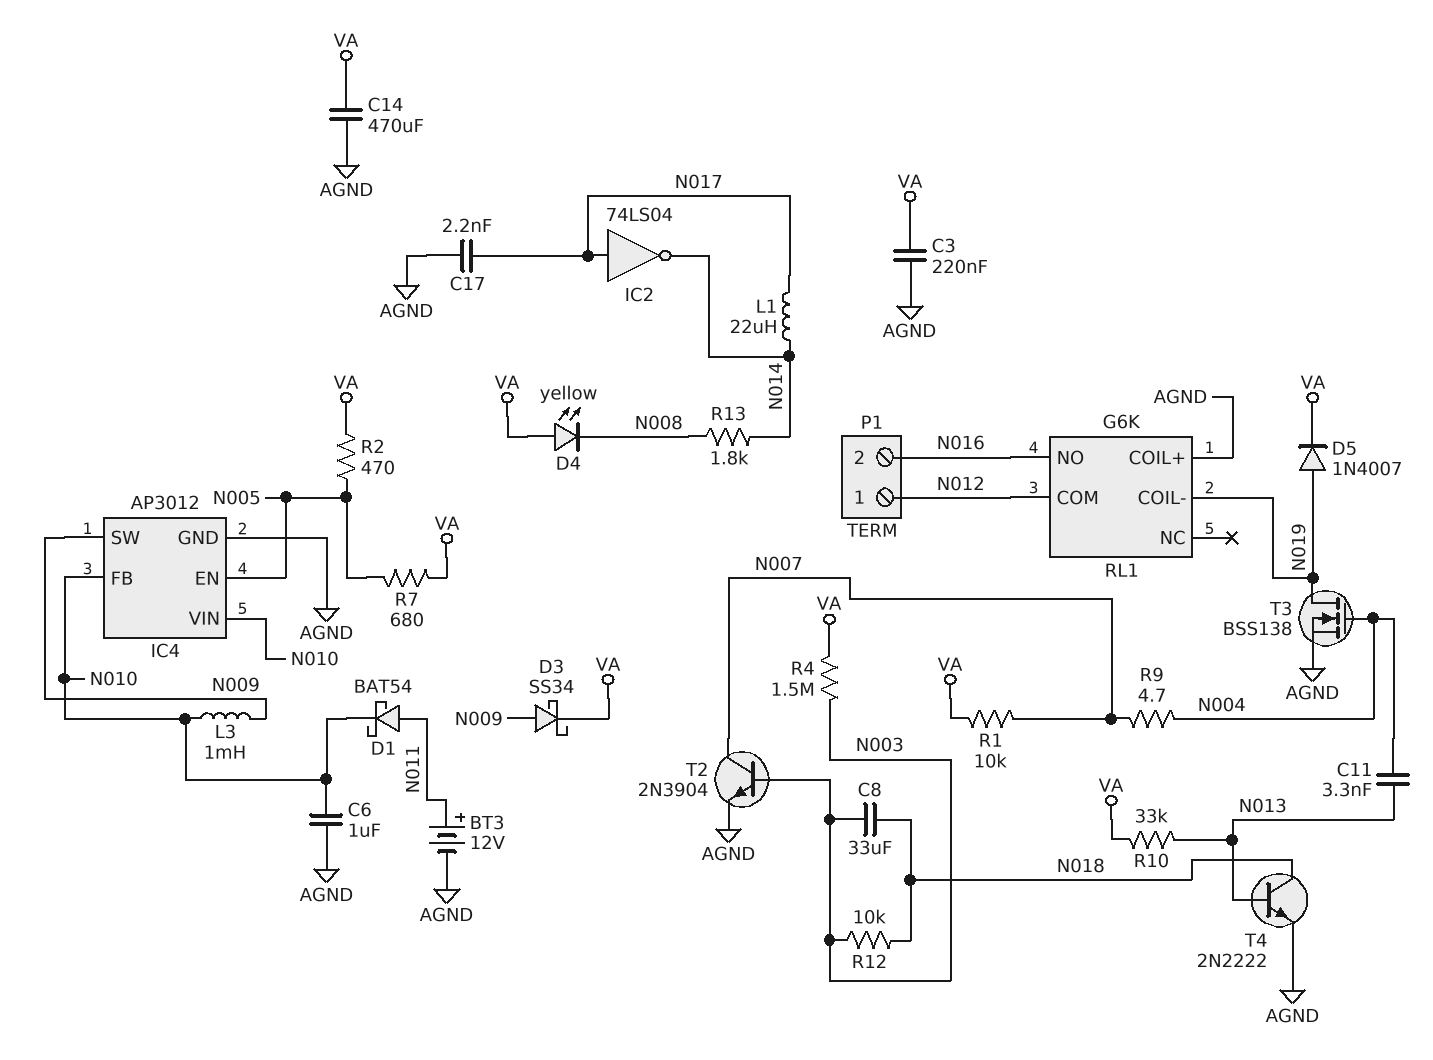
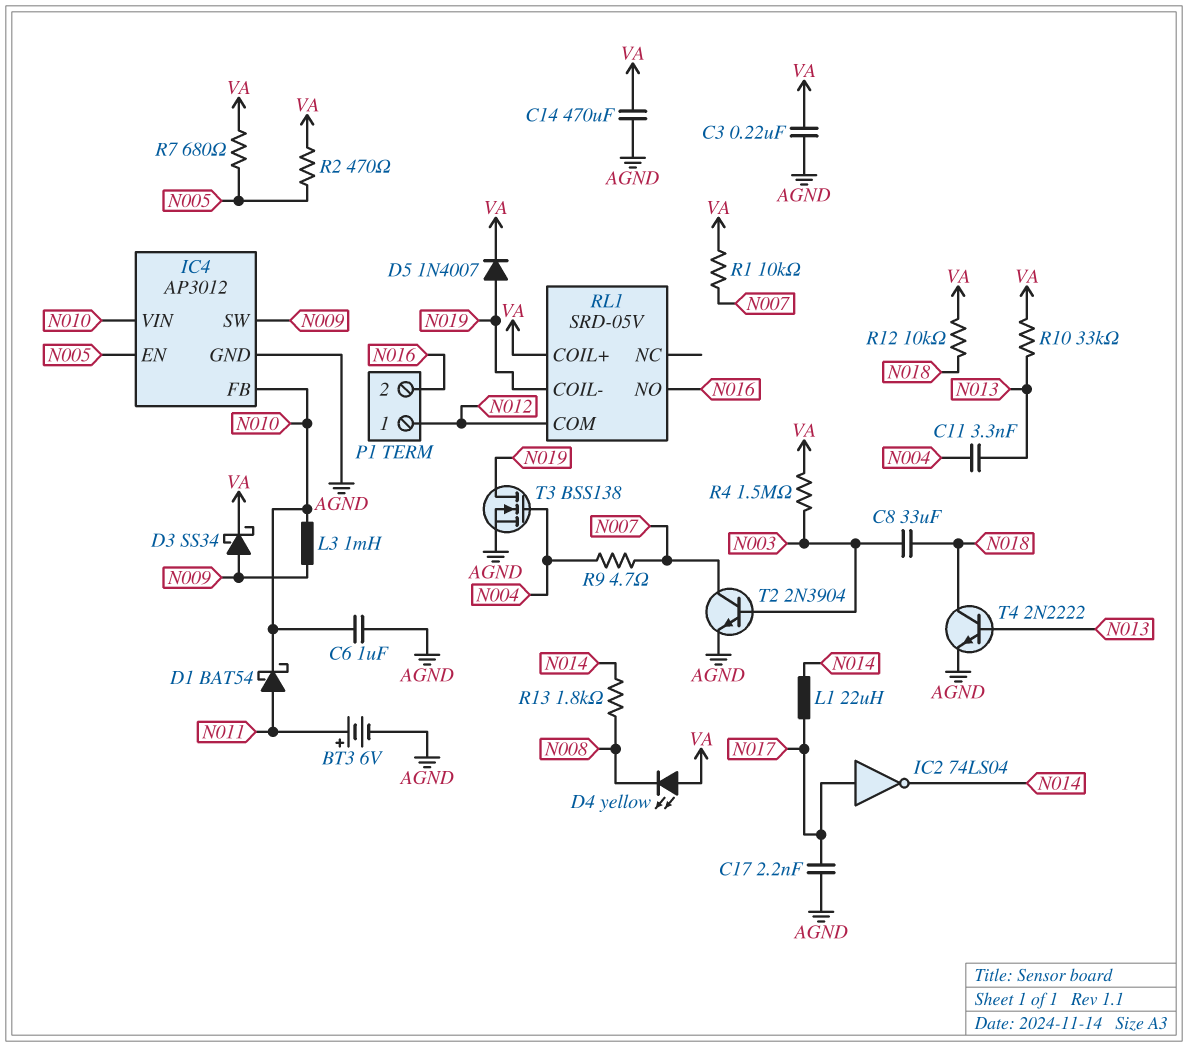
BT3: 12V (plus N011, minus AGND) -> 6V (plus N011, minus AGND)
R12: 10k (N003, N018) -> 10k (N018, VA)
RL1: G6K -> SRD-05V
RL1 pin COIL+: AGND -> VA

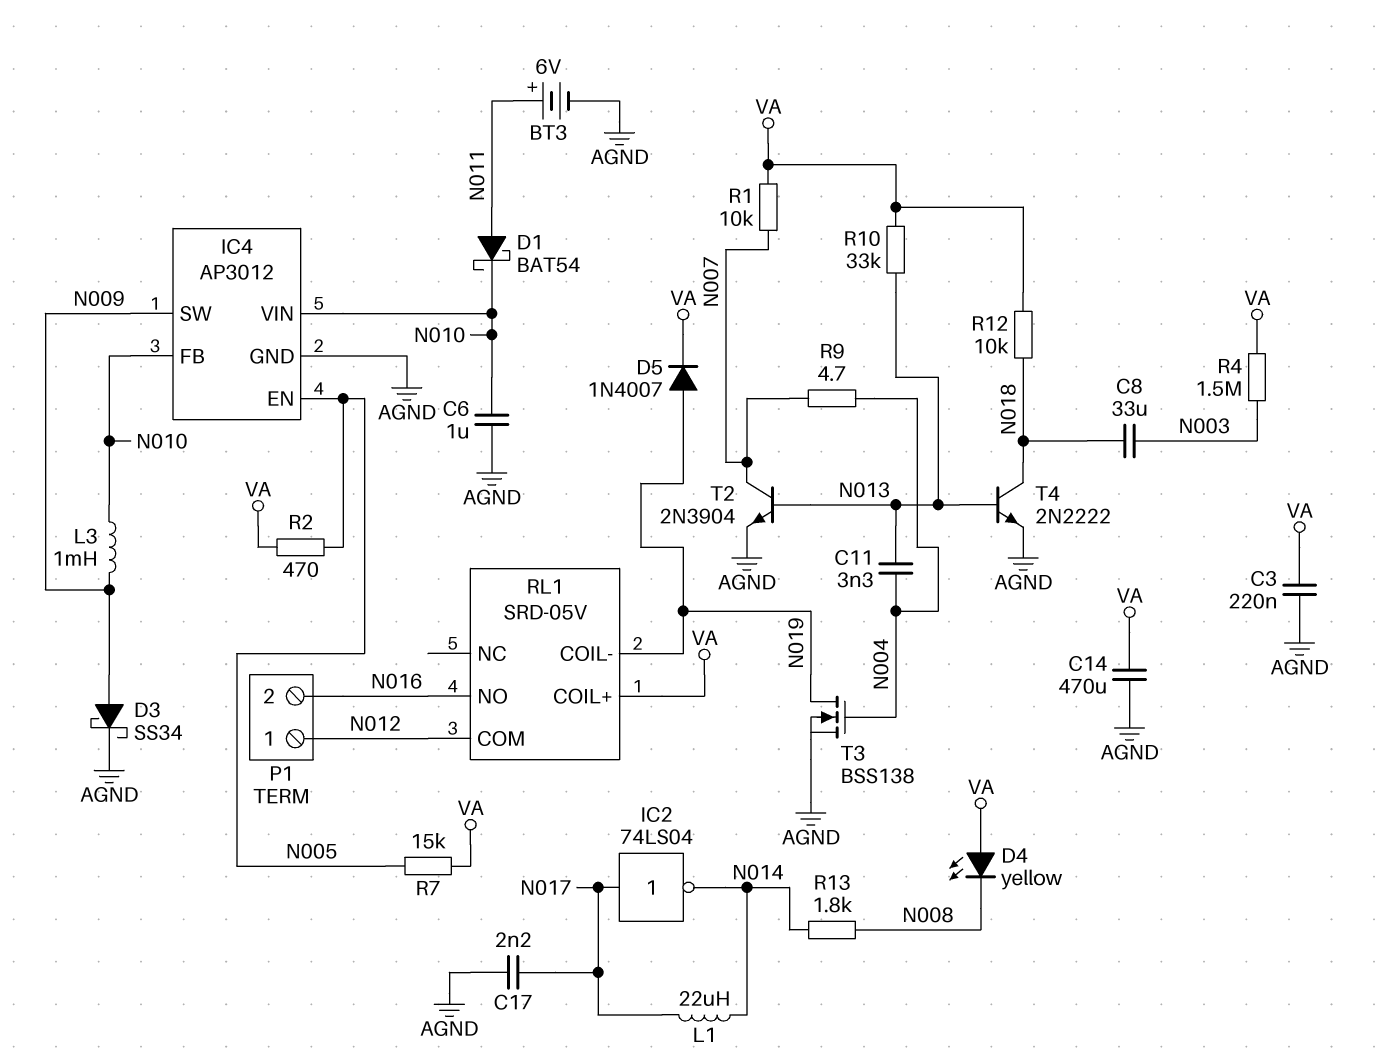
D3: schottky SS34 (A N009, K VA) -> schottky SS34 (A N009, K AGND)
R7: 680 (N005, VA) -> 15k (N005, VA)
T2: NPN 2N3904 (B N003, C N007, E AGND) -> NPN 2N3904 (B N013, C N007, E AGND)

